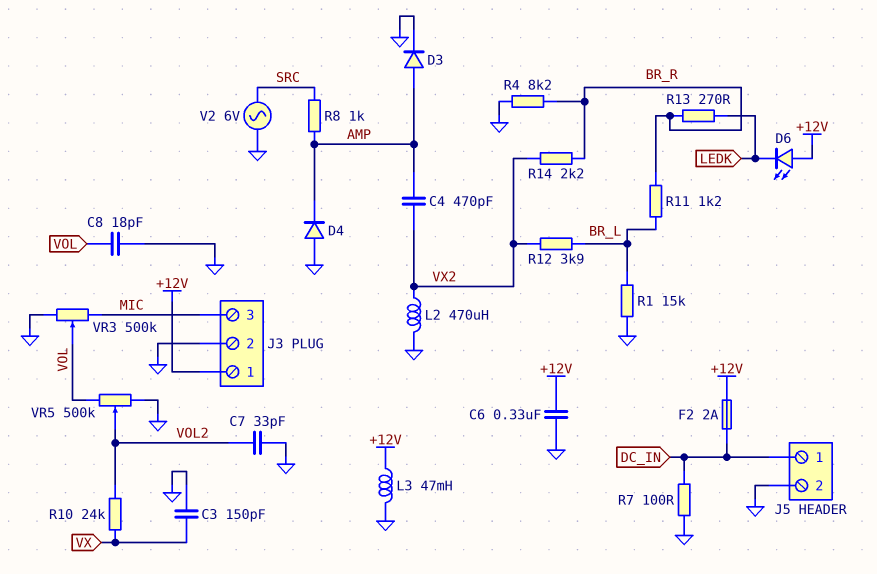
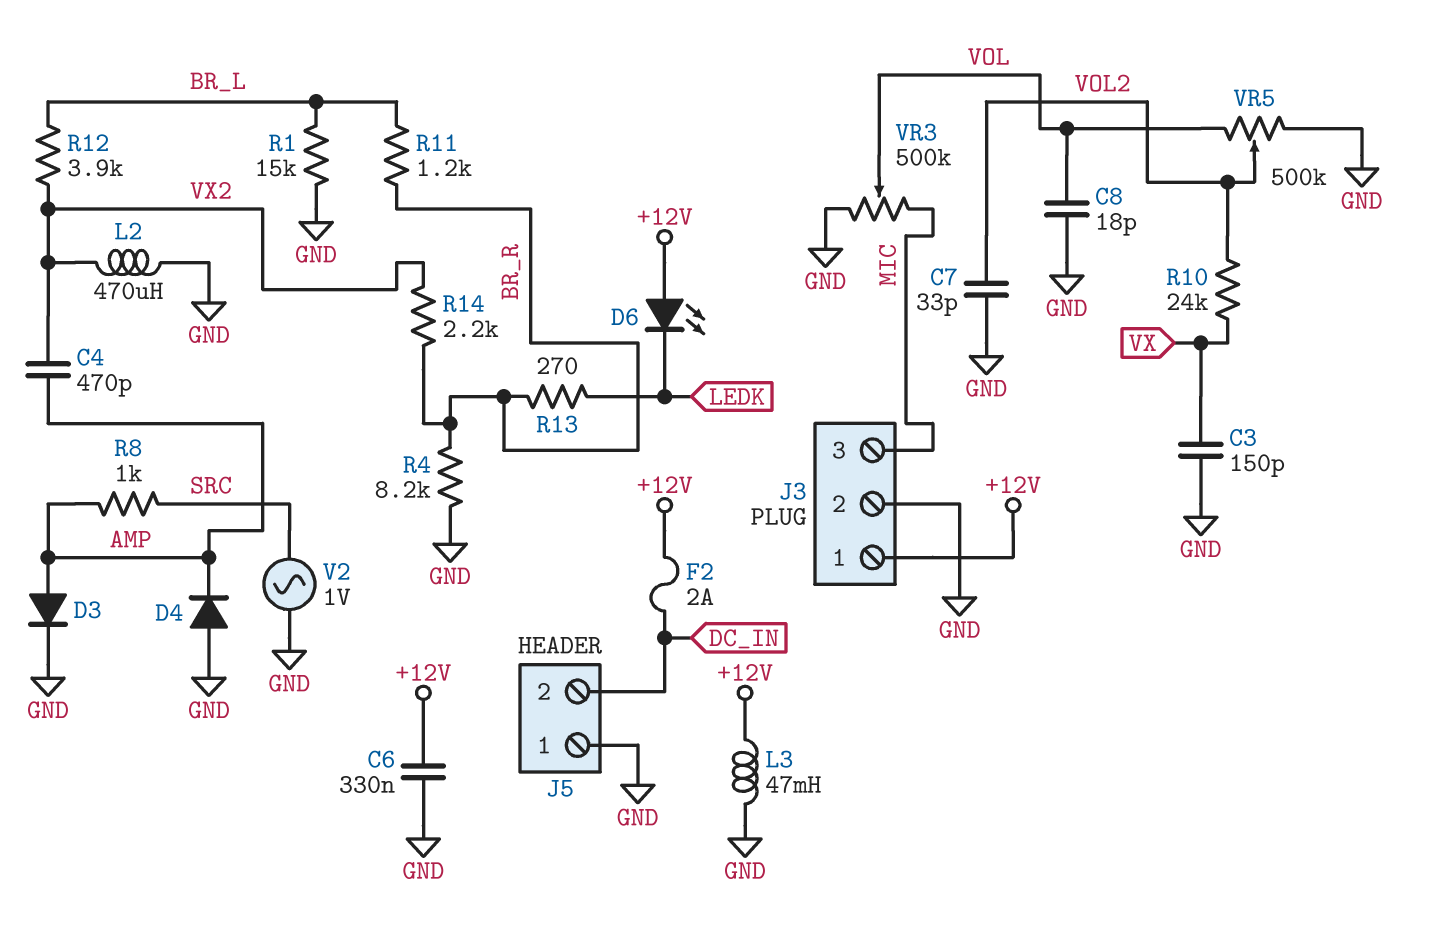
J5 pin 1: DC_IN -> GND
J5 pin 2: GND -> DC_IN
R7: 100 (DC_IN, GND) -> none
V2: AC 6V (GND, SRC) -> AC 1V (GND, SRC)

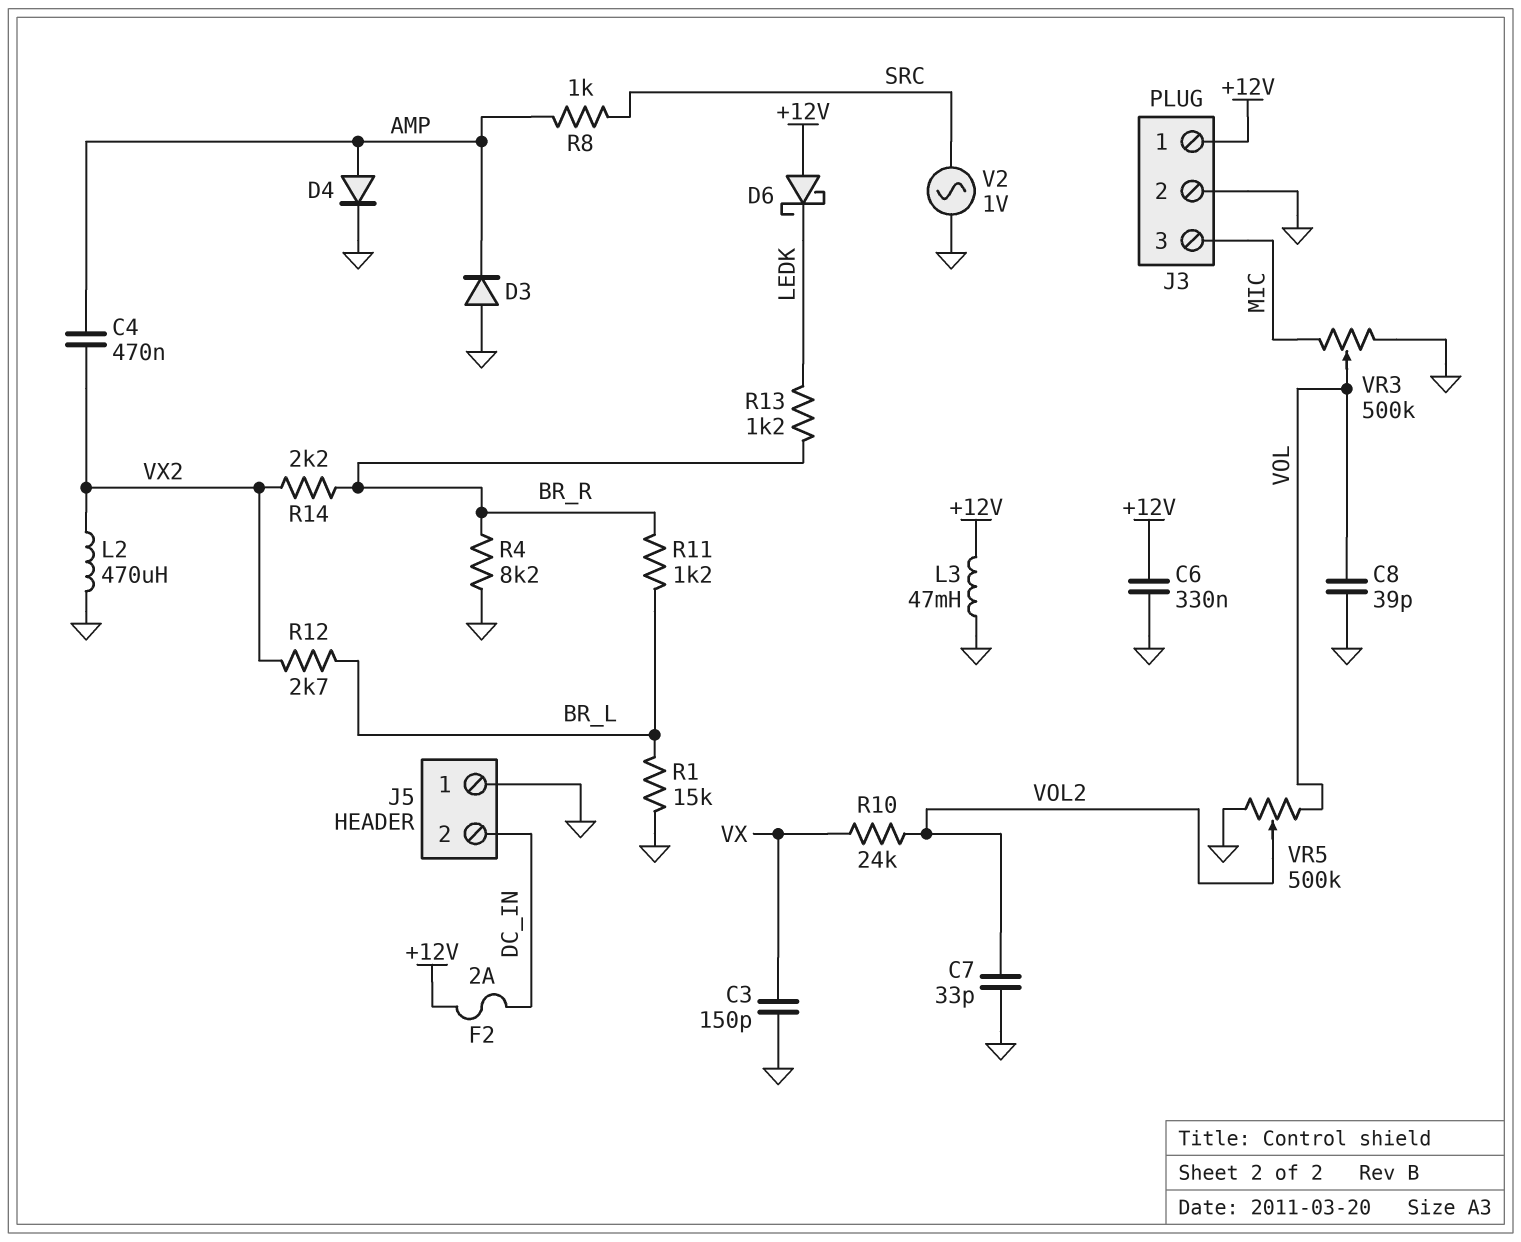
C4: 470pF (AMP, VX2) -> 470nF (AMP, VX2)
C8: 18pF (GND, VOL) -> 39pF (GND, VOL)
D3: diode (A AMP, K GND) -> diode (A GND, K AMP)
D4: diode (A GND, K AMP) -> diode (A AMP, K GND)
D6: LED (A +12V, K LEDK) -> schottky (A +12V, K LEDK)
R12: 3.9k (BR_L, VX2) -> 2.7k (BR_L, VX2)
R13: 270 (BR_R, LEDK) -> 1.2k (BR_R, LEDK)

